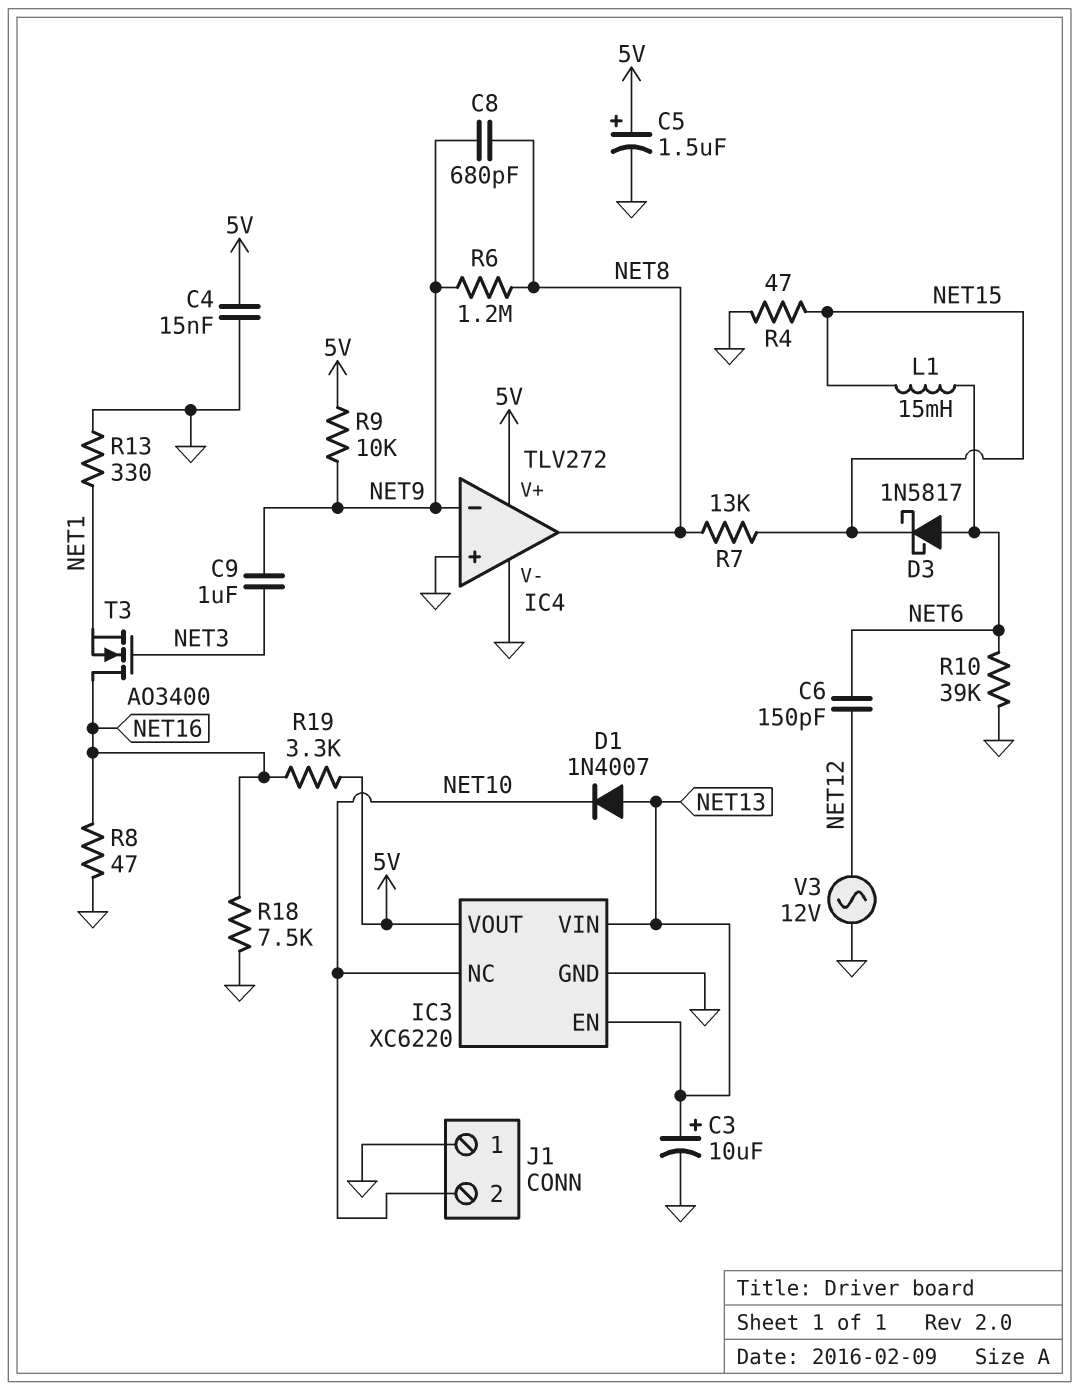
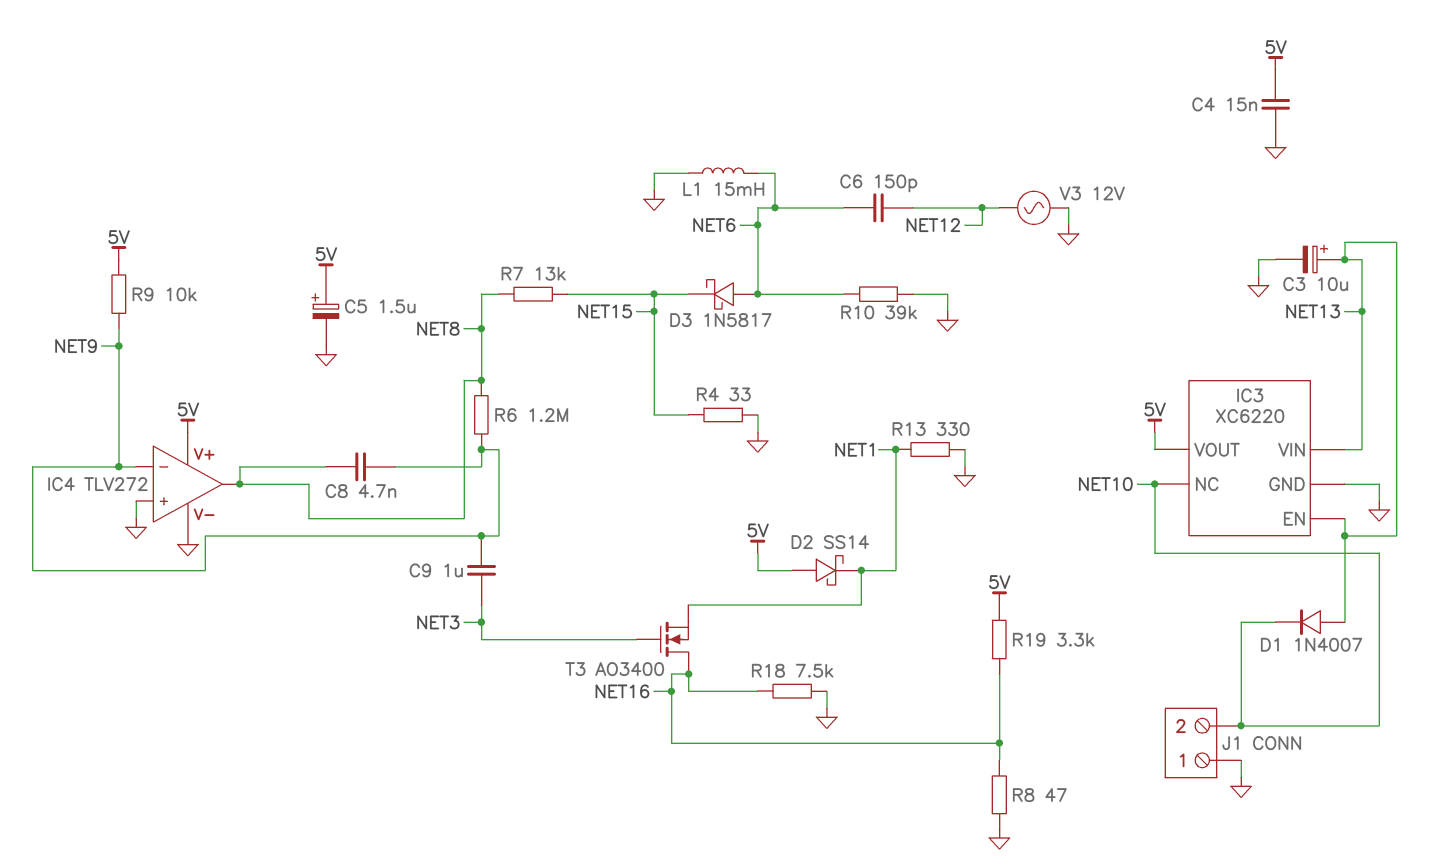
C8: 680pF (NET8, NET9) -> 4.7nF (NET8, NET9)
D2: none -> schottky SS14 (A 5V, K NET1)
L1: 15mH (NET6, NET15) -> 15mH (GND, NET6)
R4: 47 (GND, NET15) -> 33 (GND, NET15)

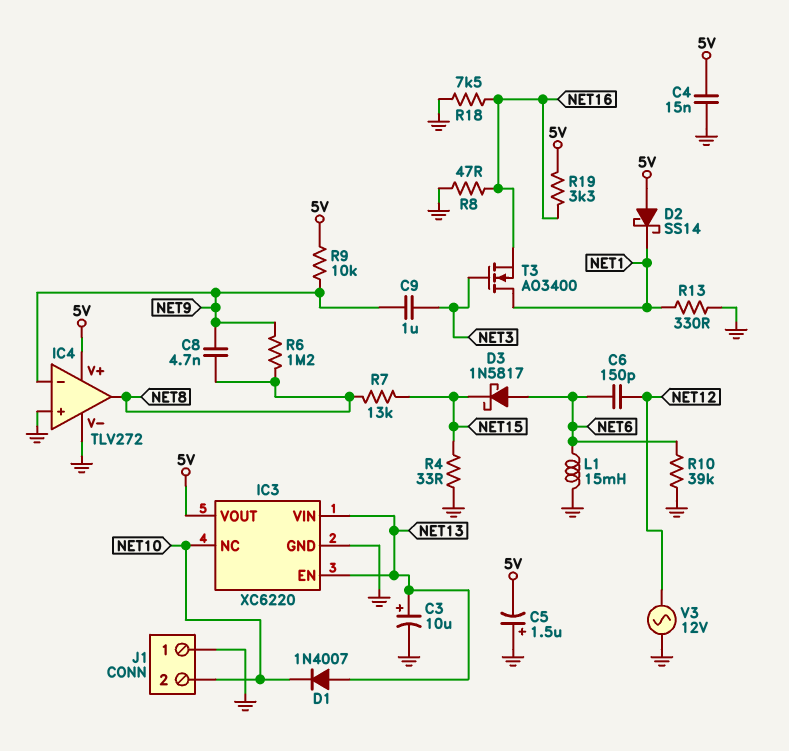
C5: 1.5uF (plus 5V, minus GND) -> 1.5uF (plus GND, minus 5V)
T3: NMOS AO3400 (G NET3, D NET16, S NET1) -> NMOS AO3400 (G NET3, D NET1, S NET16)

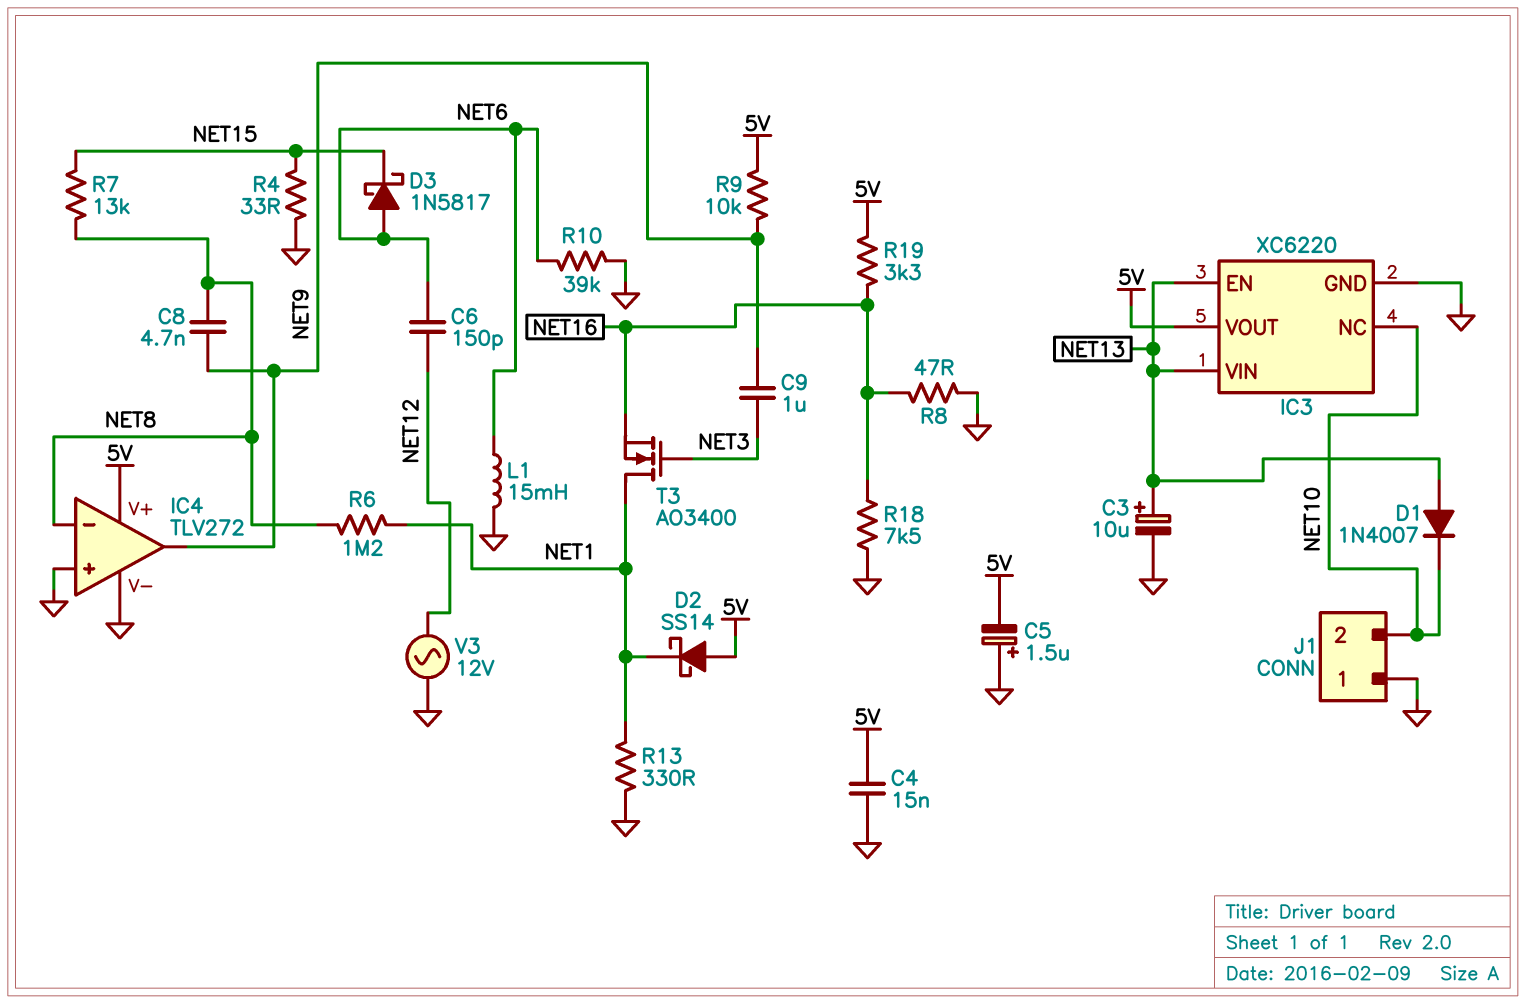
IC4 pin in-: NET9 -> NET8
IC4 pin out: NET8 -> NET9
R6: 1.2M (NET8, NET9) -> 1.2M (NET1, NET8)

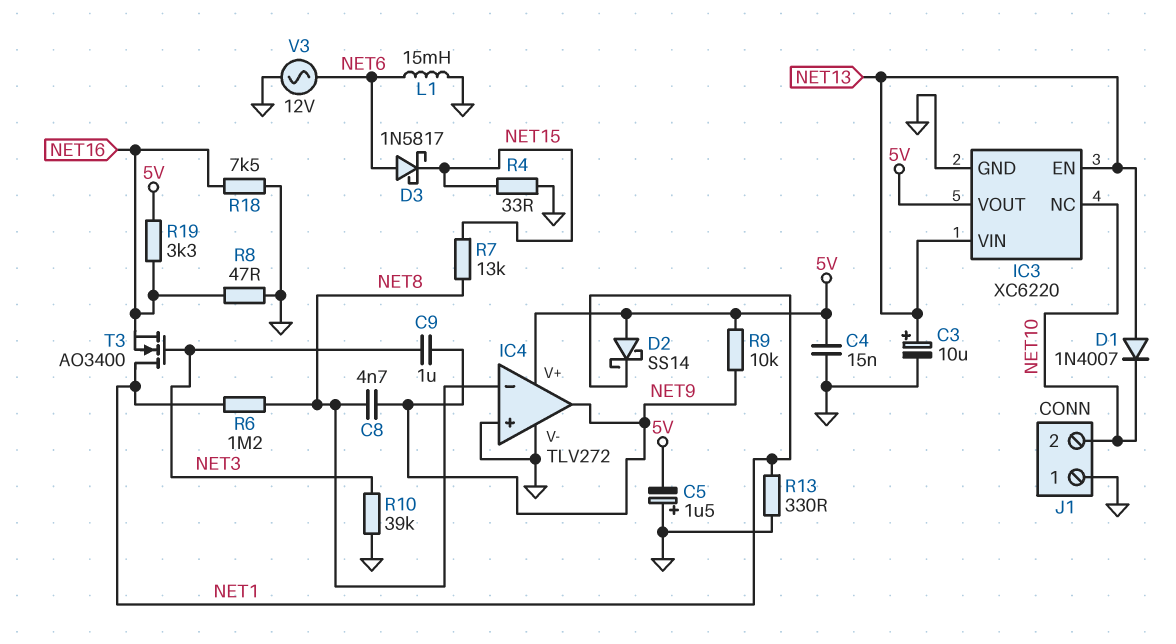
C6: 150pF (NET6, NET12) -> none
R10: 39k (GND, NET6) -> 39k (GND, NET3)
V3: AC 12V (GND, NET12) -> AC 12V (GND, NET6)

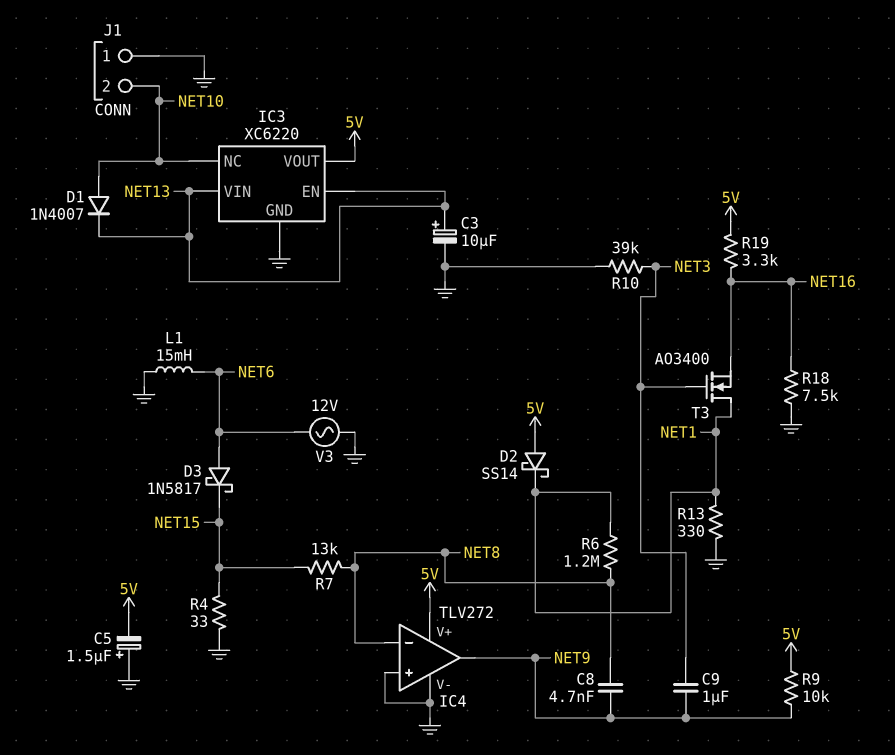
C4: 15nF (5V, GND) -> none
D1: diode 1N4007 (A NET13, K NET10) -> diode 1N4007 (A NET10, K NET13)
R8: 47 (GND, NET16) -> none

